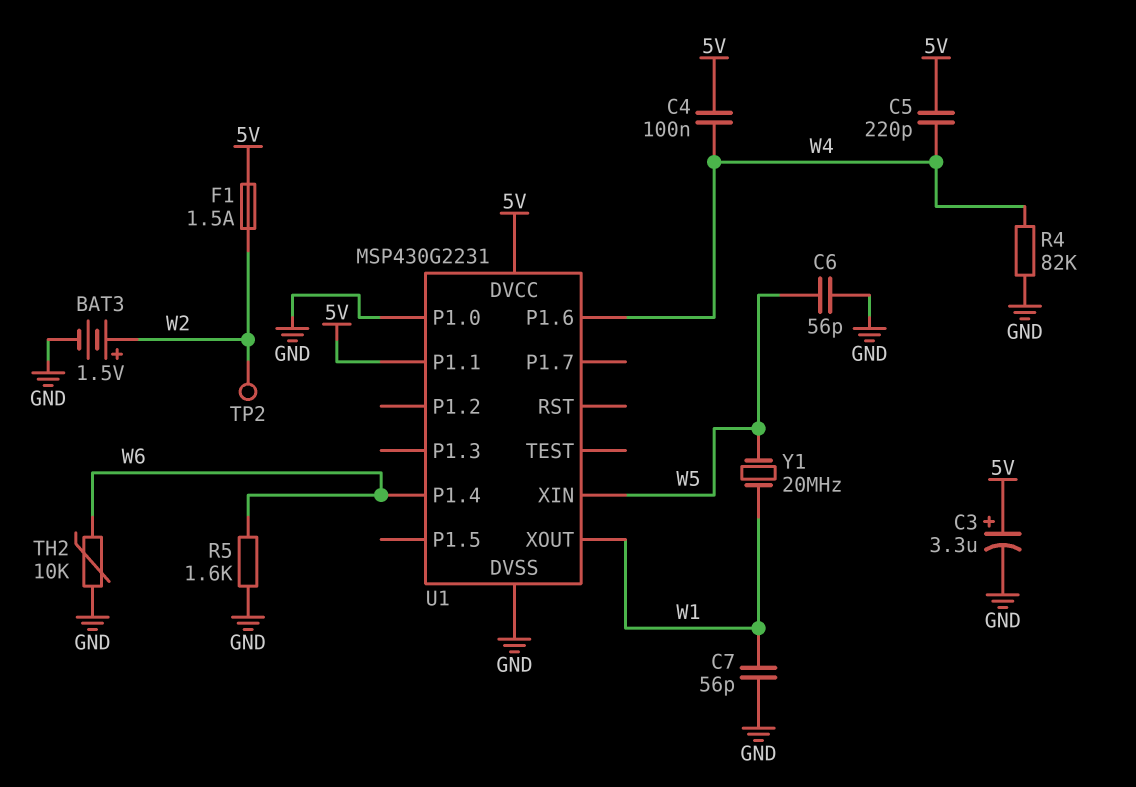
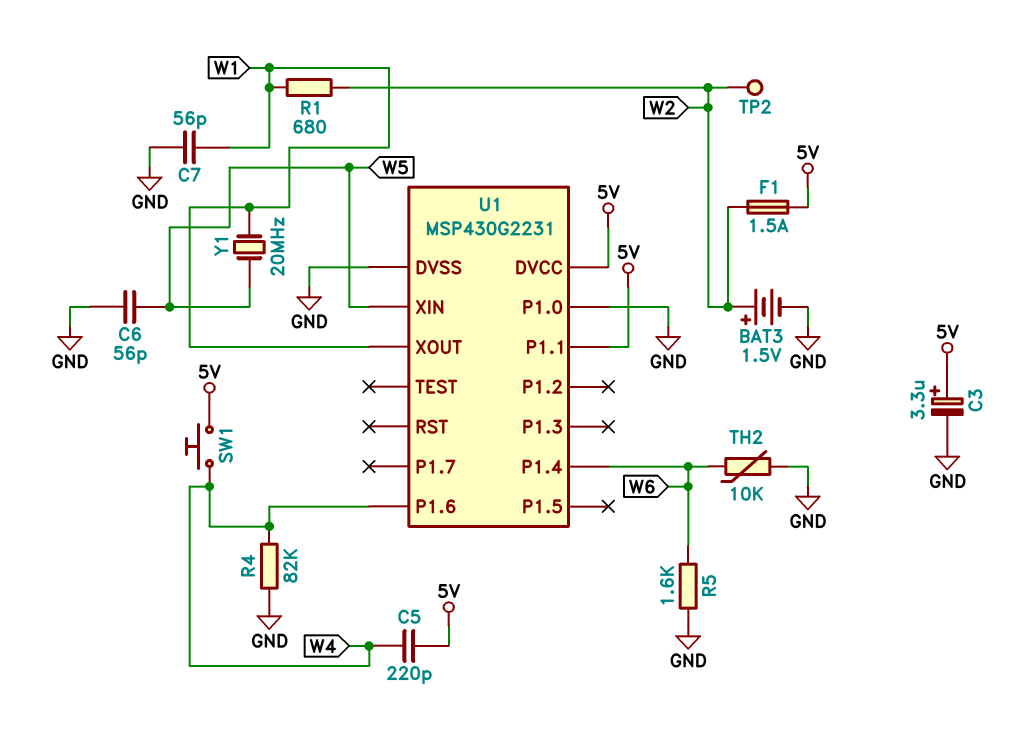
C4: 100nF (5V, W4) -> none
R1: none -> 680 (W1, W2)
SW1: none -> button (5V, W4)

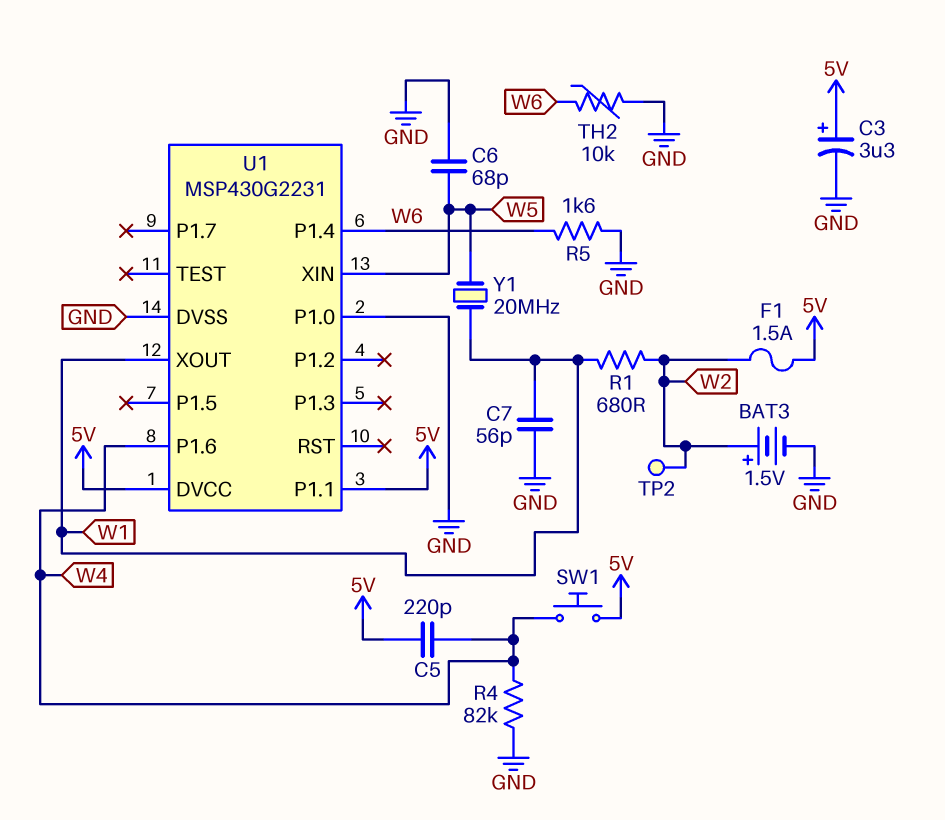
C6: 56pF (GND, W5) -> 68pF (GND, W5)

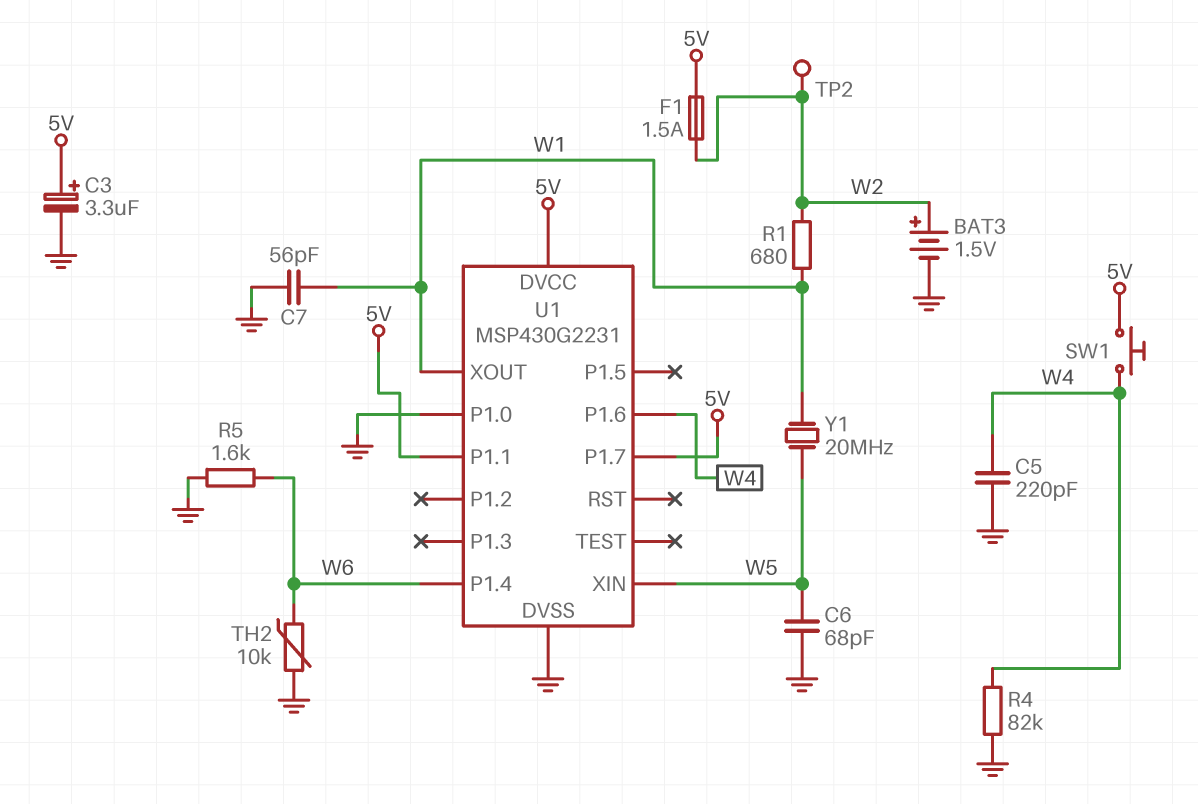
C5: 220pF (5V, W4) -> 220pF (GND, W4)
U1 pin P1.7: none -> 5V

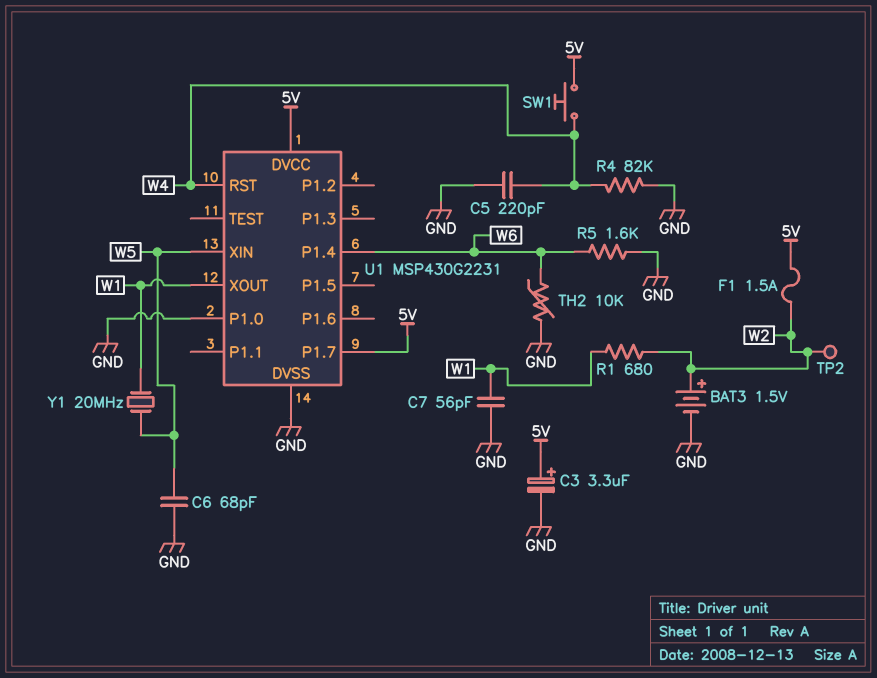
U1 pin P1.1: 5V -> none
U1 pin P1.6: W4 -> none
U1 pin RST: none -> W4

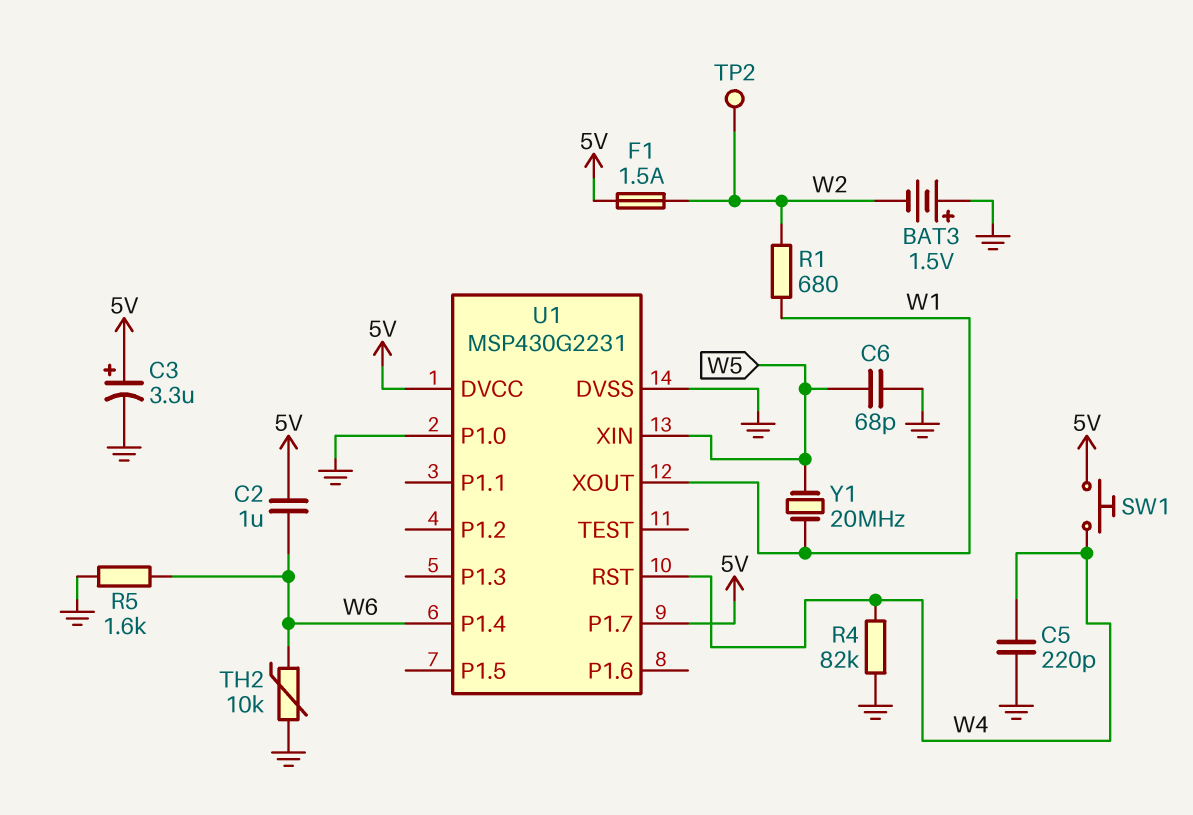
BAT3: 1.5V (plus W2, minus GND) -> 1.5V (plus GND, minus W2)
C2: none -> 1uF (5V, W6)
C7: 56pF (GND, W1) -> none

